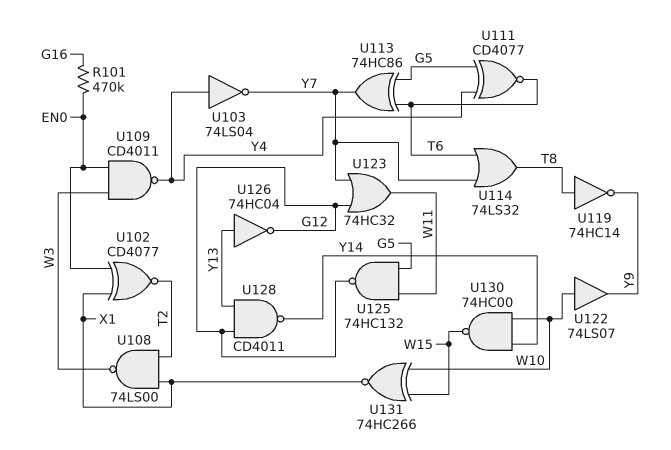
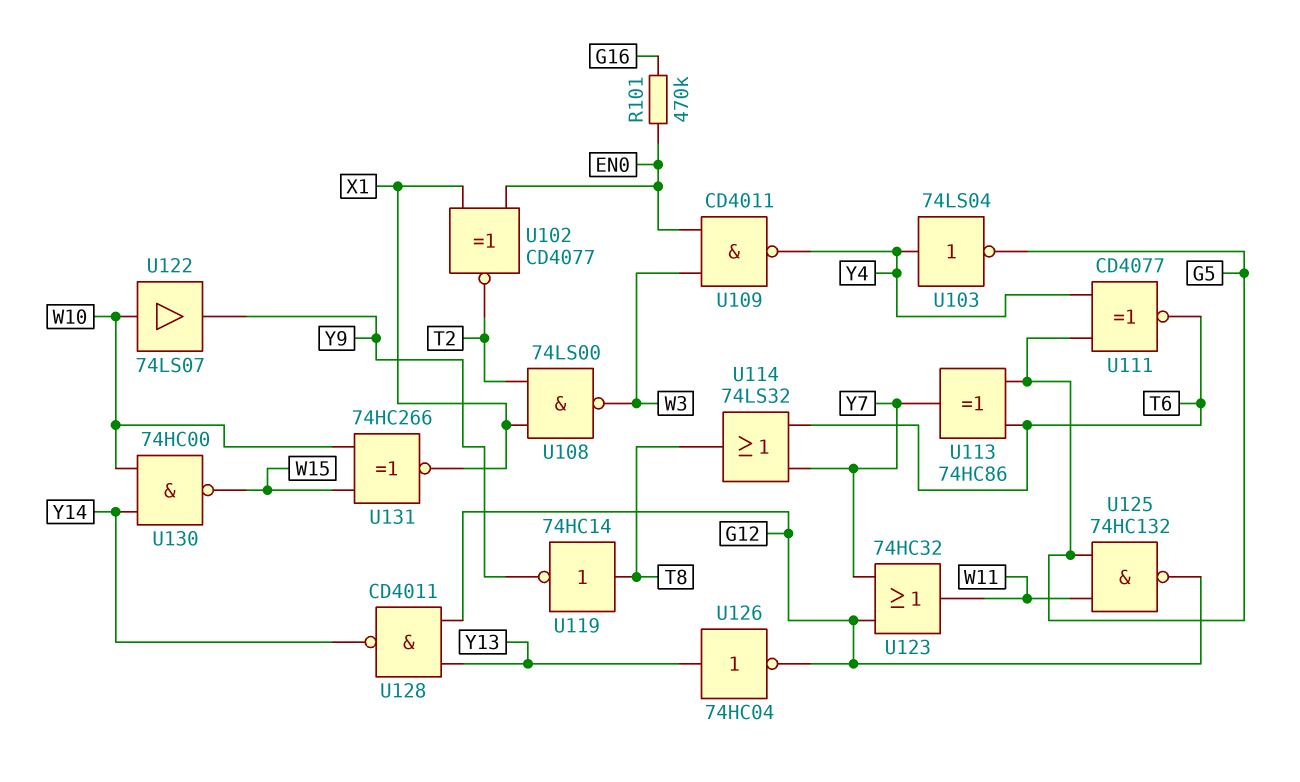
U103: NOT 74LS04 (in Y4, out Y7) -> NOT 74LS04 (in Y4, out G5)

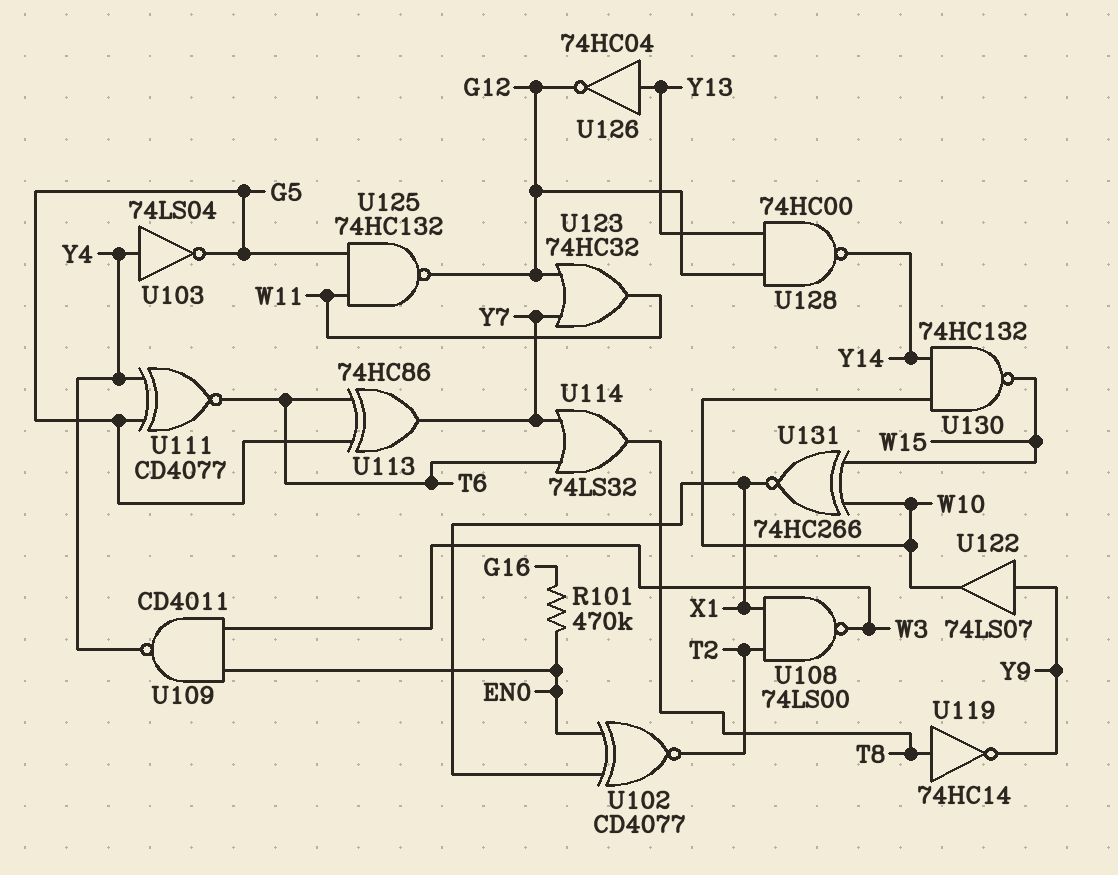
U122: buffer 74LS07 (in W10, out Y9) -> buffer 74LS07 (in Y9, out W10)
U128: NAND CD4011 (in G12, in Y13, out Y14) -> NAND 74HC00 (in G12, in Y13, out Y14)
U130: NAND 74HC00 (in W10, in Y14, out W15) -> NAND 74HC132 (in W10, in Y14, out W15)

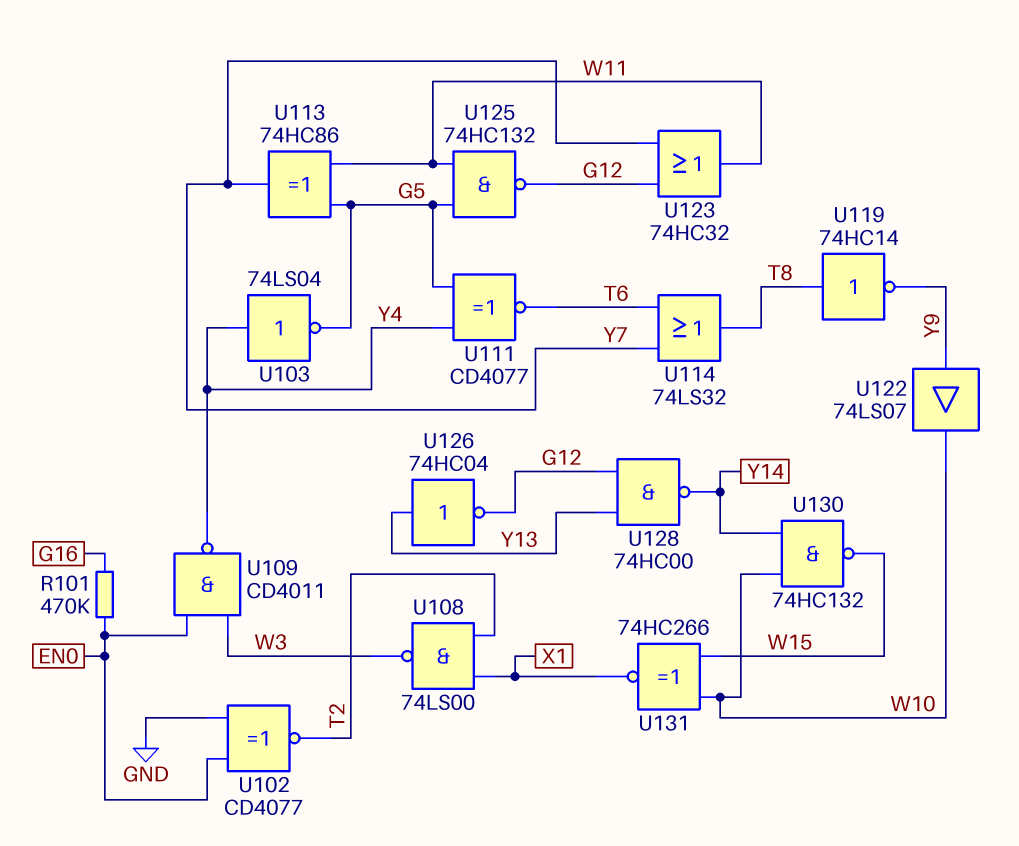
U102: XNOR CD4077 (in EN0, in X1, out T2) -> XNOR CD4077 (in EN0, in GND, out T2)
U113: XOR 74HC86 (in G5, in T6, out Y7) -> XOR 74HC86 (in G5, in W11, out Y7)

